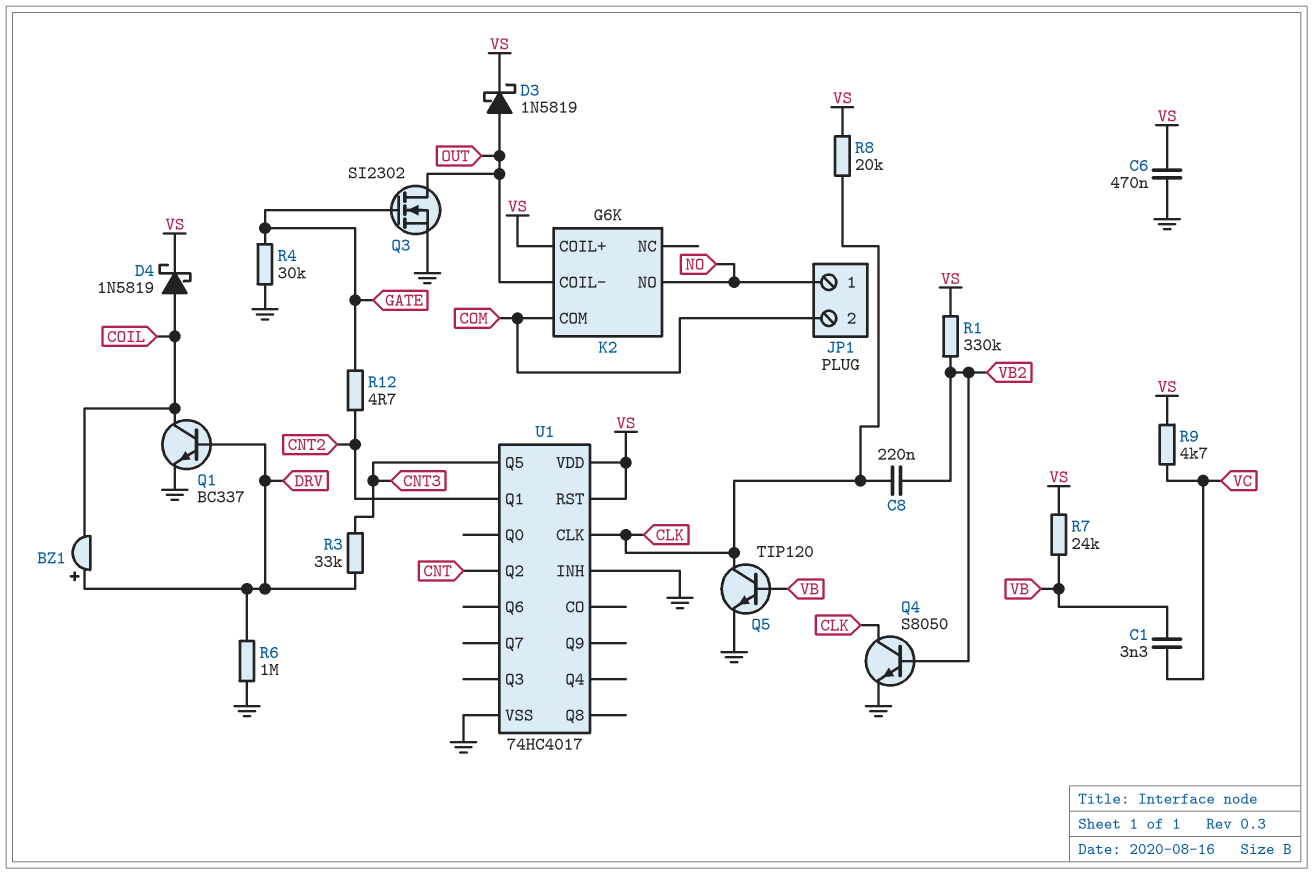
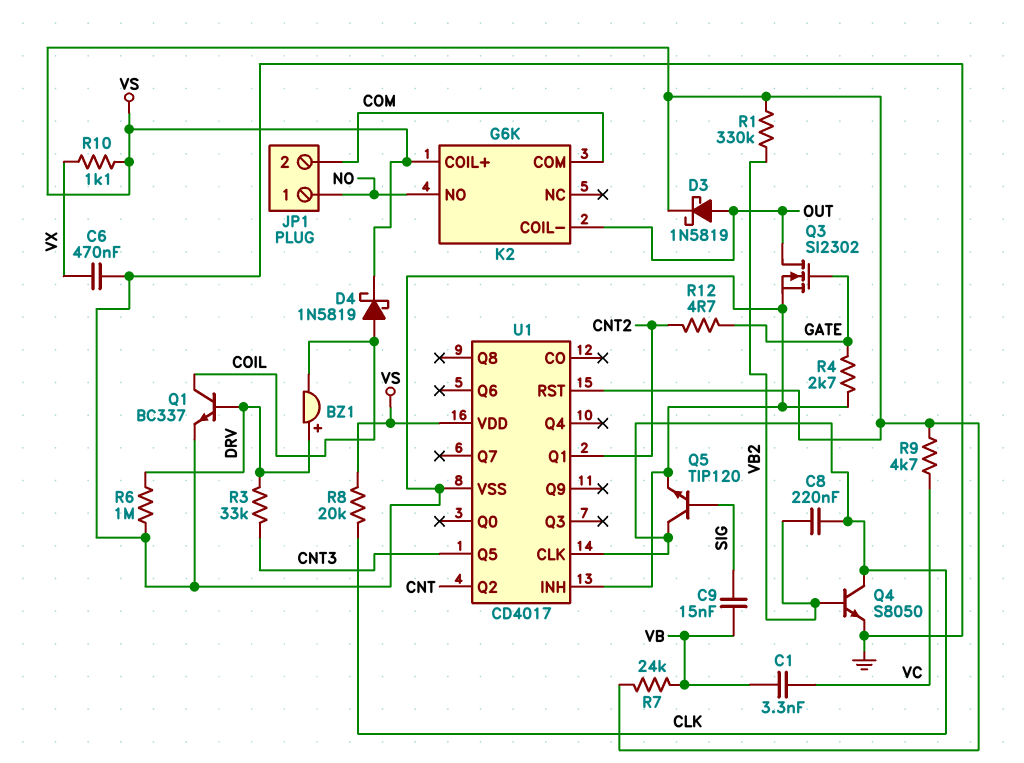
C6: 470nF (GND, VS) -> 470nF (GND, VX)
C9: none -> 15nF (SIG, VB)
Q5: NPN TIP120 (B VB, C CLK, E GND) -> NPN TIP120 (B SIG, C CLK, E GND)
R4: 30k (GATE, GND) -> 2.7k (GATE, GND)
R10: none -> 1.1k (VS, VX)
U1: 74HC4017 -> CD4017

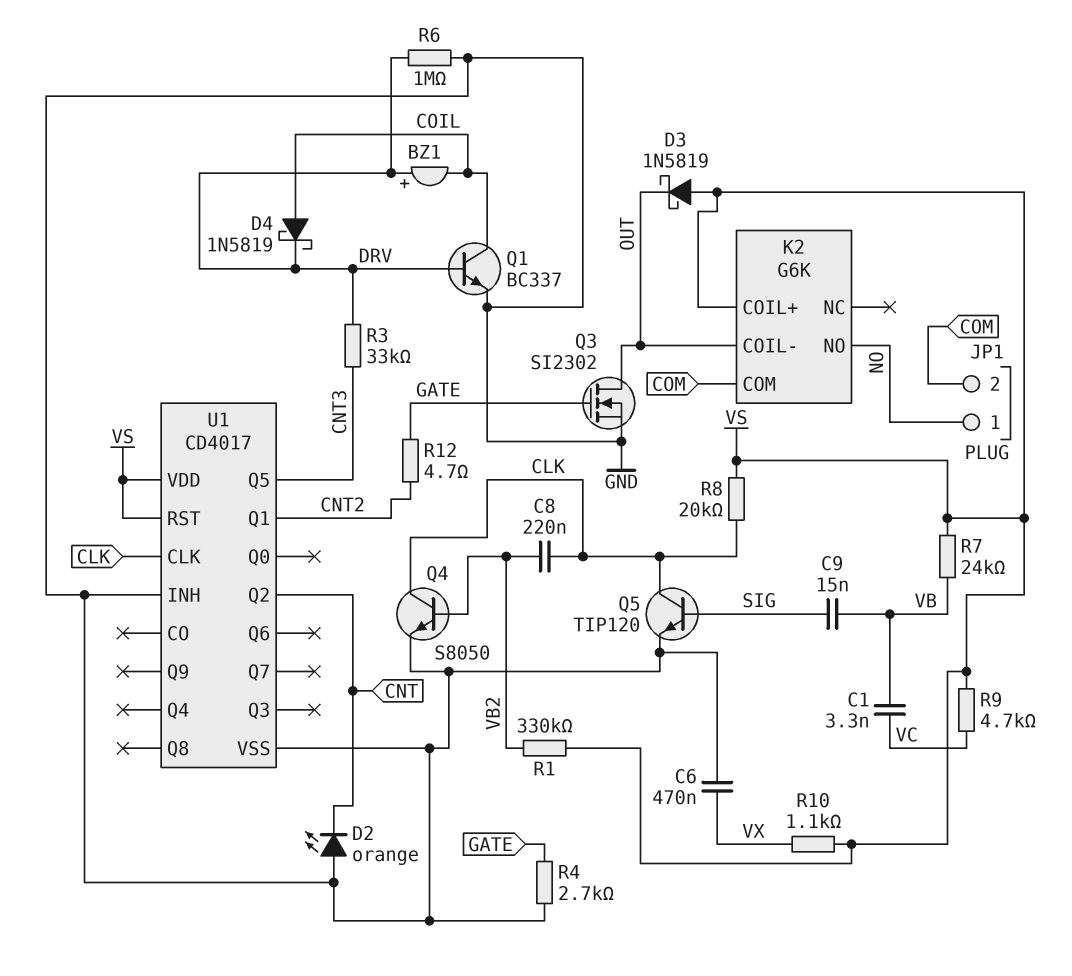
D2: none -> LED orange (A GND, K CNT)
D3: schottky 1N5819 (A OUT, K VS) -> schottky 1N5819 (A VS, K OUT)
D4: schottky 1N5819 (A COIL, K VS) -> schottky 1N5819 (A COIL, K DRV)

